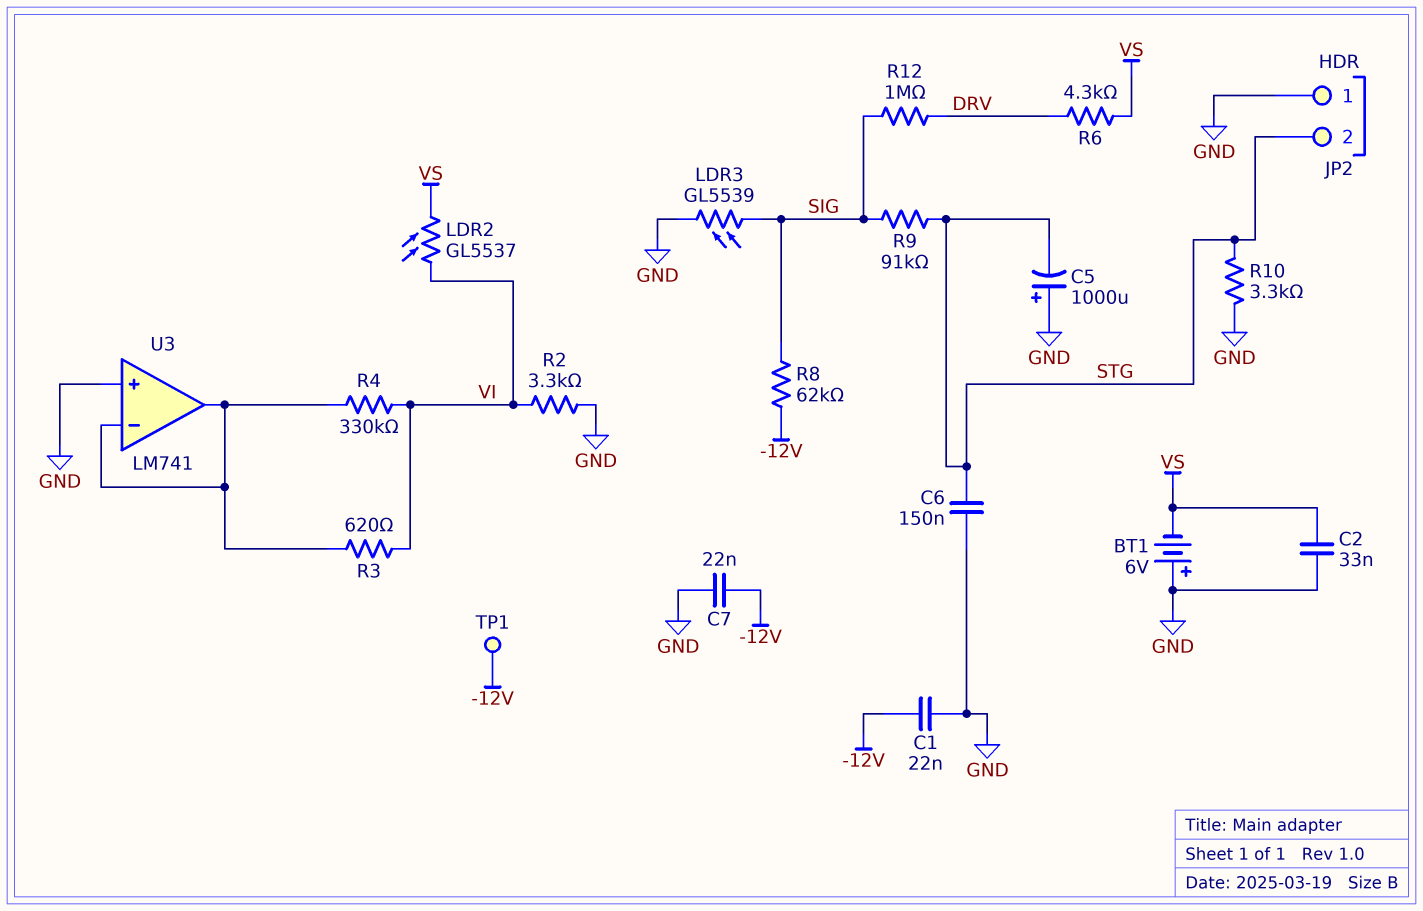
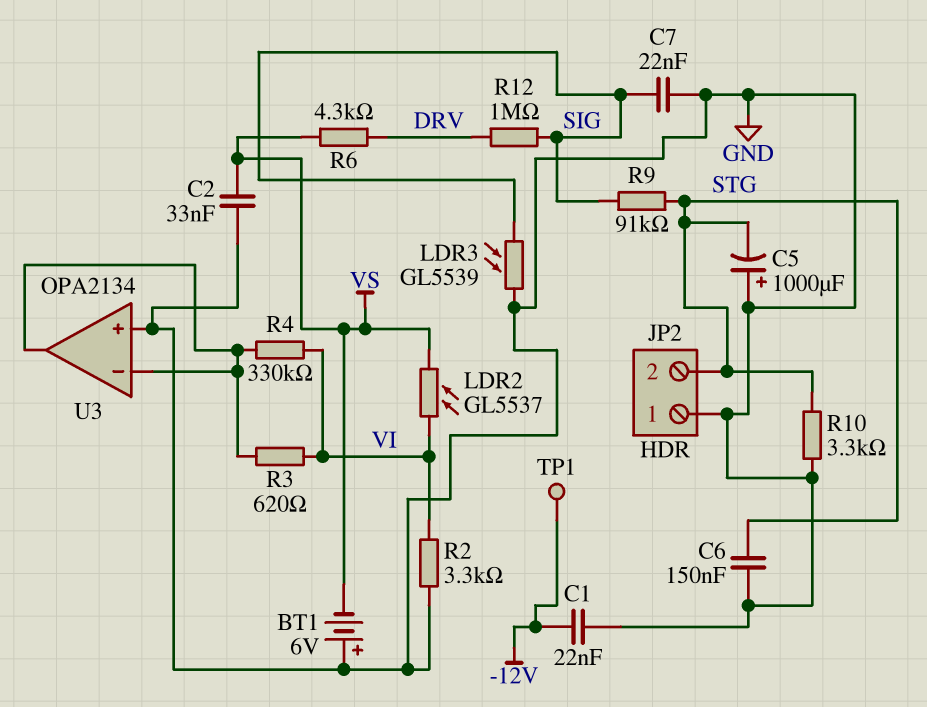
C7: 22nF (-12V, GND) -> 22nF (GND, SIG)
R8: 62k (-12V, SIG) -> none
U3: LM741 -> OPA2134

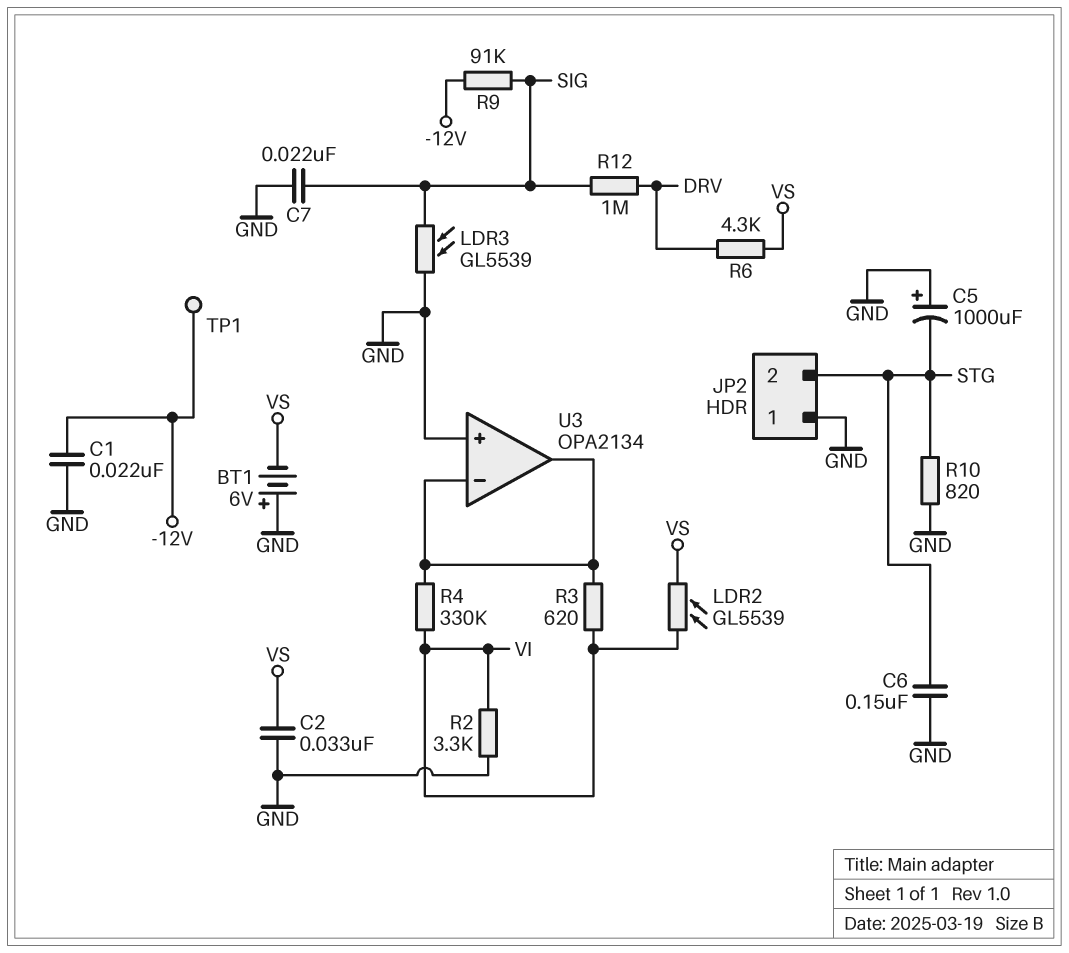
LDR2: GL5537 (VI, VS) -> GL5539 (VI, VS)
R9: 91k (SIG, STG) -> 91k (-12V, SIG)
R10: 3.3k (GND, STG) -> 820 (GND, STG)

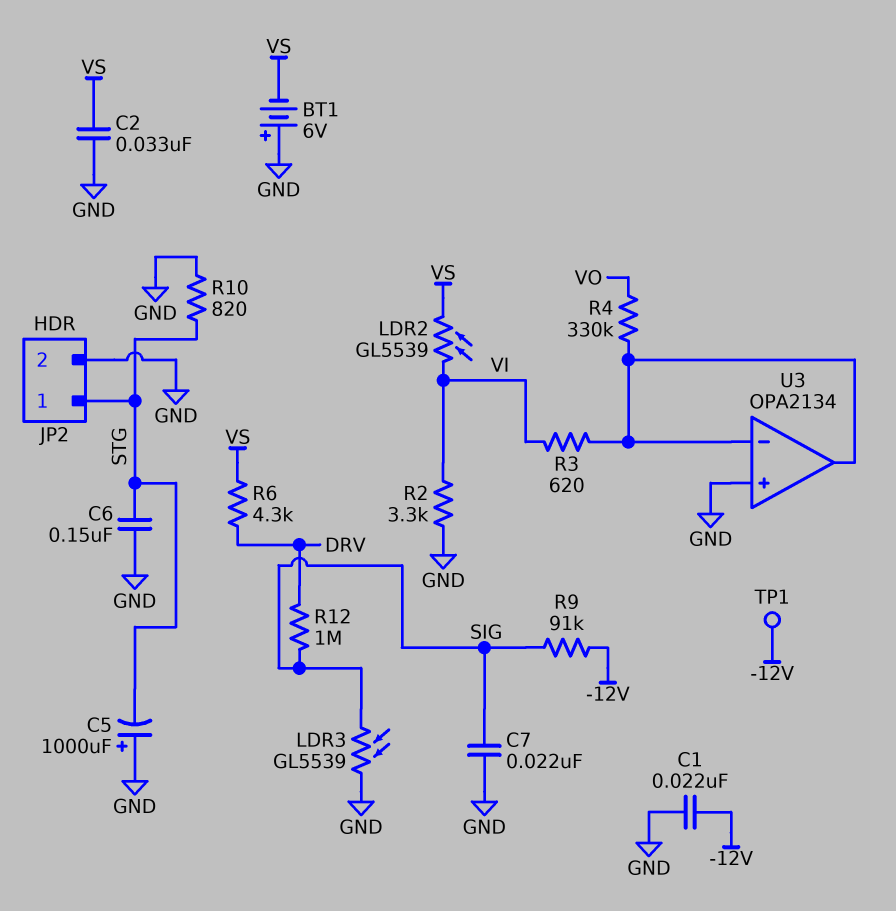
JP2 pin 1: GND -> STG
JP2 pin 2: STG -> GND
R4: 330k (U3/in-, VI) -> 330k (U3/in-, VO)

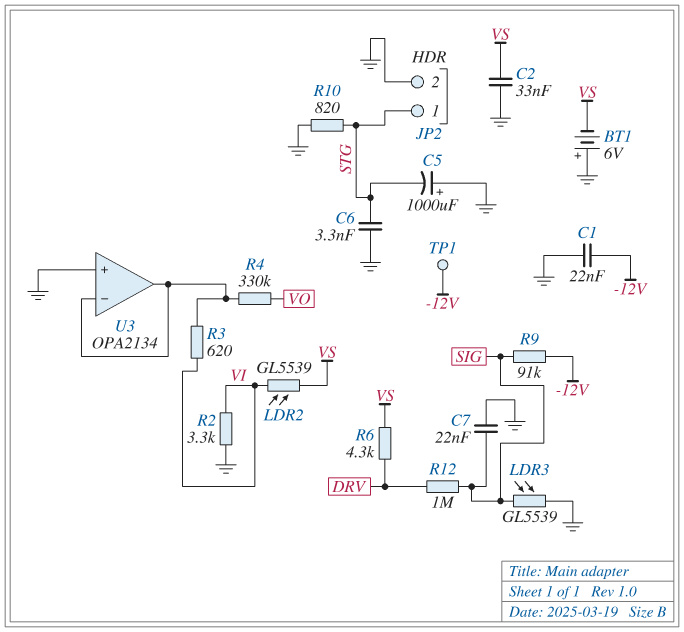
C6: 150nF (GND, STG) -> 3.3nF (GND, STG)

